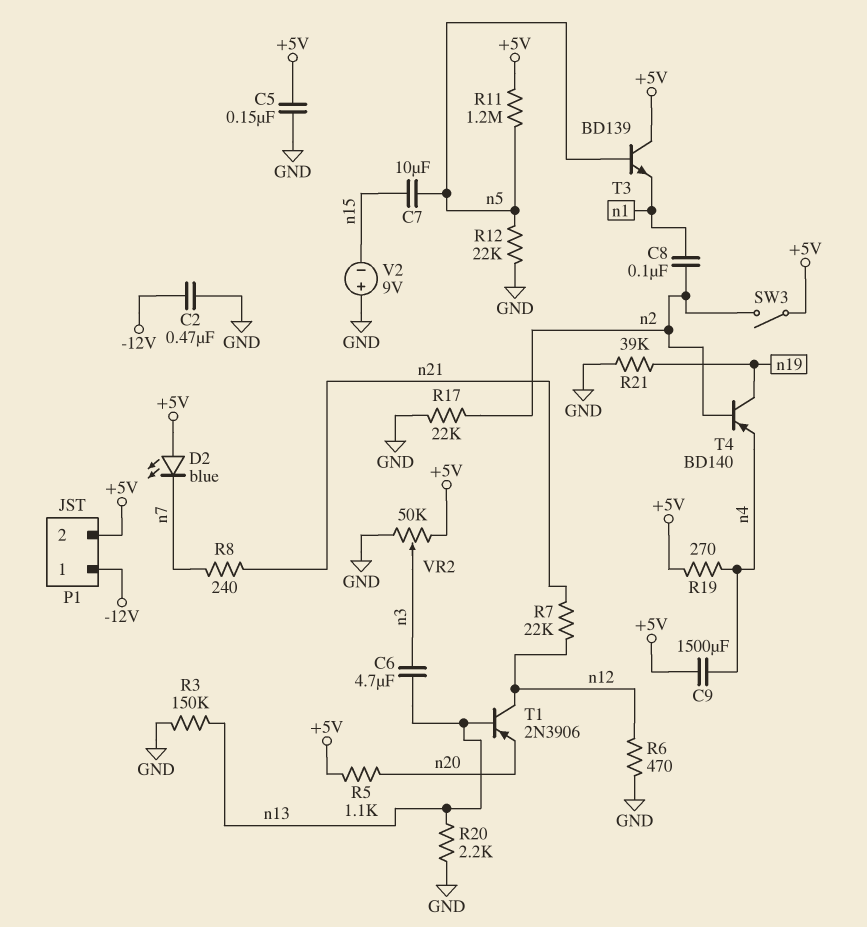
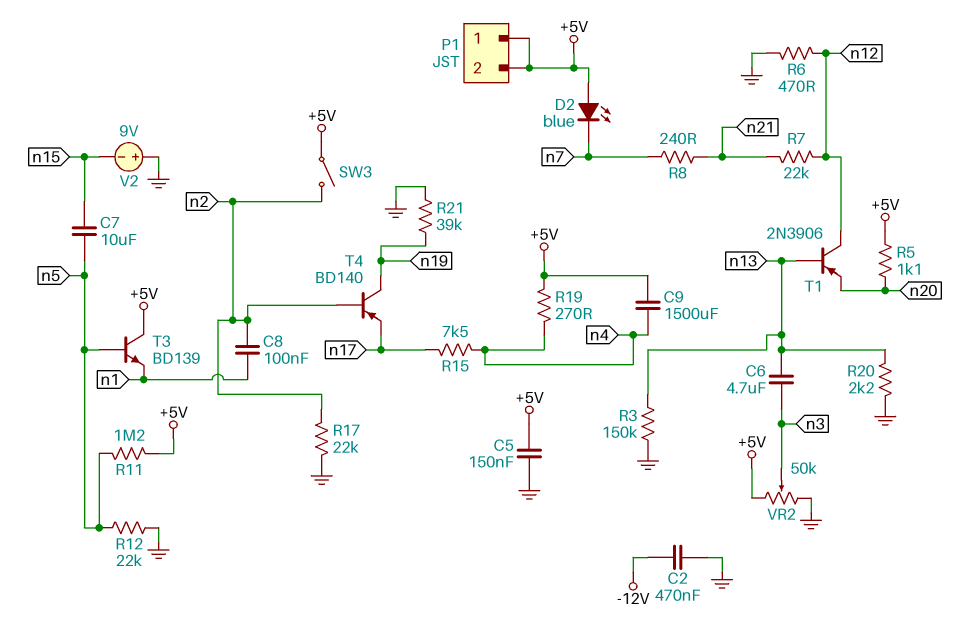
P1 pin 1: -12V -> +5V
R15: none -> 7.5k (n4, n17)
T4: PNP BD140 (B n2, C n19, E n4) -> PNP BD140 (B n2, C n19, E n17)

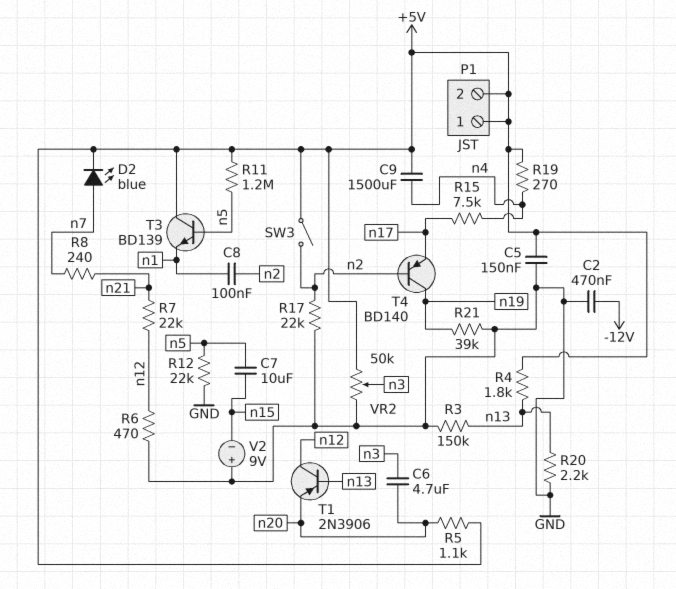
C6: 4.7uF (n3, n13) -> 4.7uF (n3, n20)
D2: LED blue (A +5V, K n7) -> LED blue (A n7, K +5V)
R4: none -> 1.8k (+5V, n13)

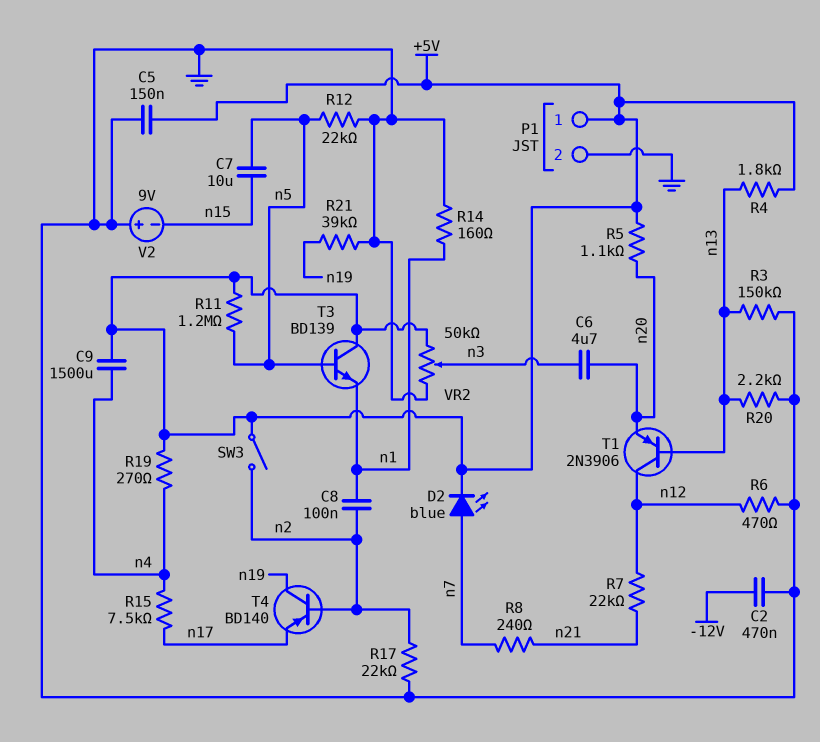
P1 pin 2: +5V -> GND
R14: none -> 160 (GND, n1)

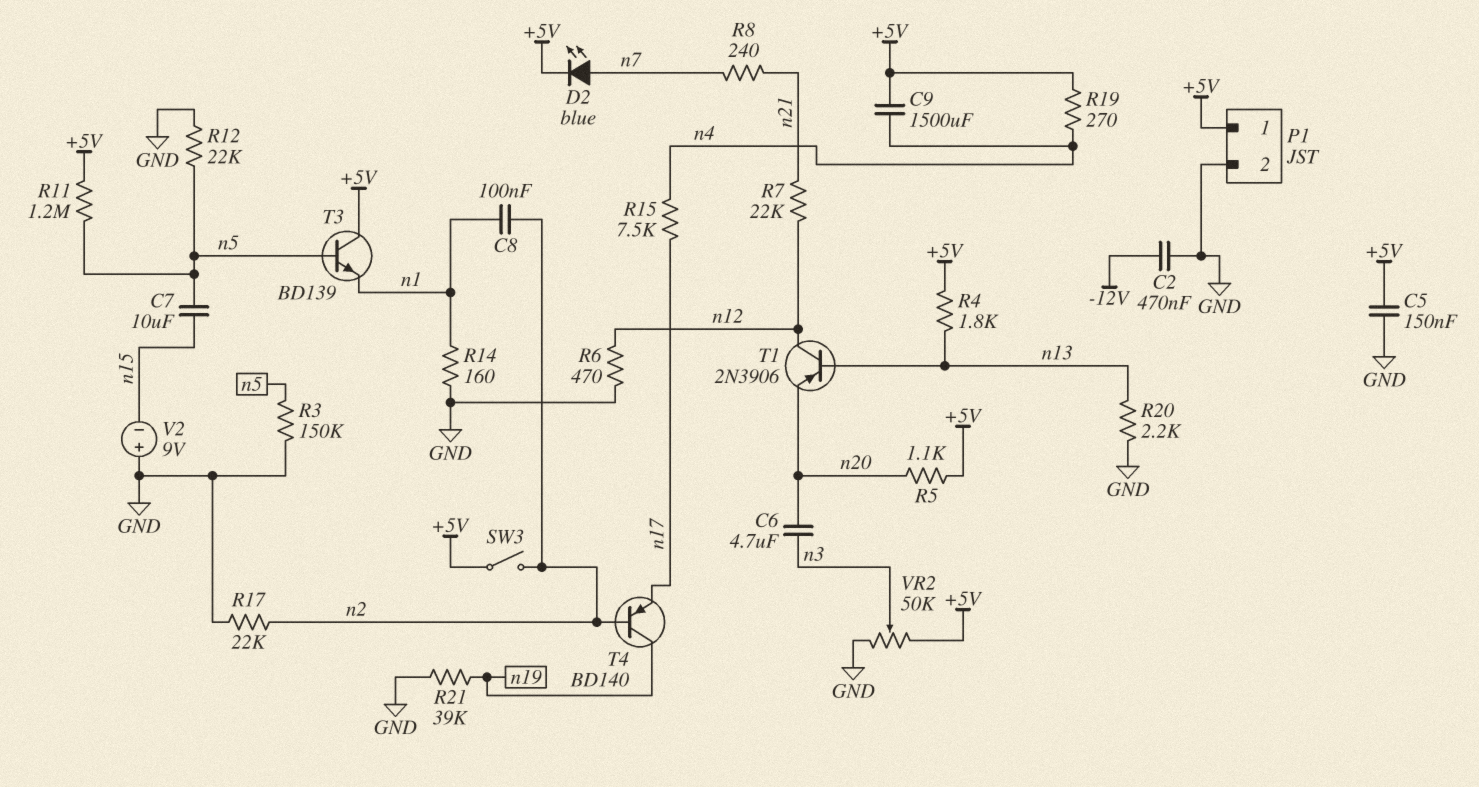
R3: 150k (GND, n13) -> 150k (GND, n5)

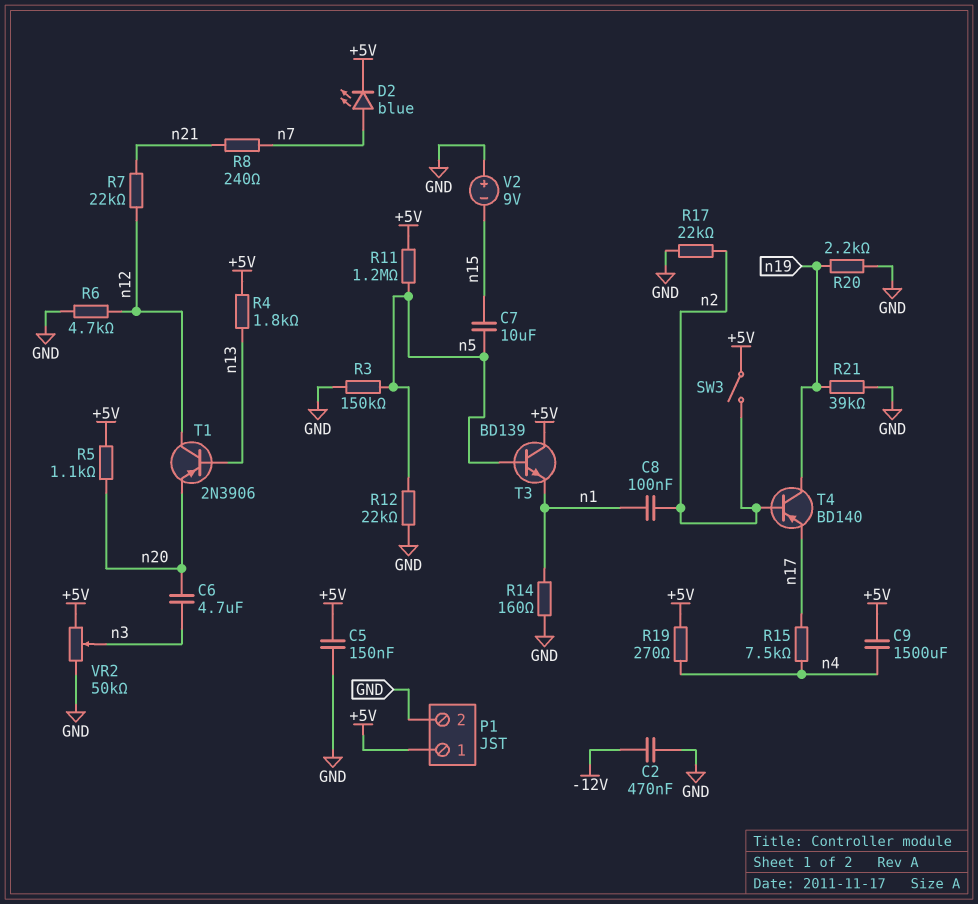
R6: 470 (GND, n12) -> 4.7k (GND, n12)
R20: 2.2k (GND, n13) -> 2.2k (GND, n19)

